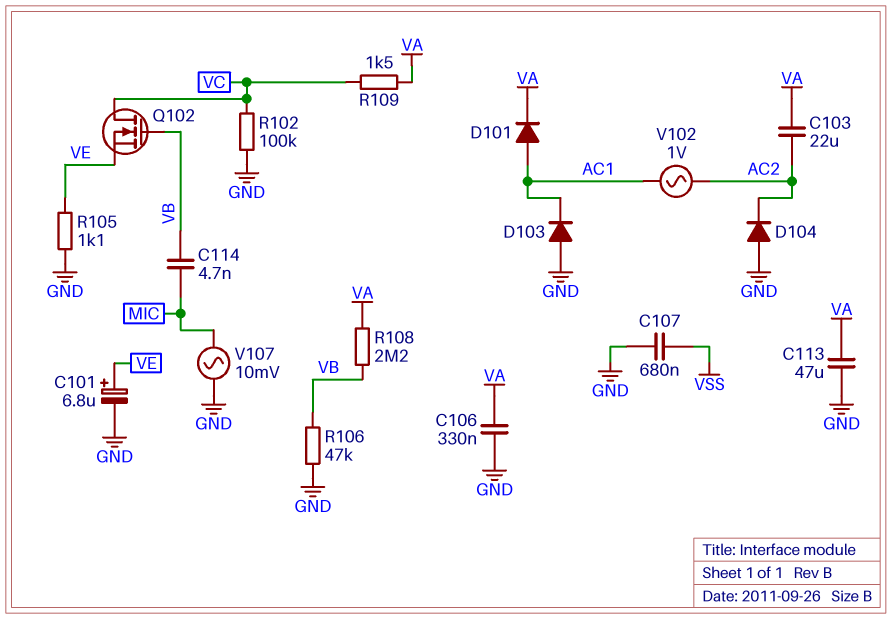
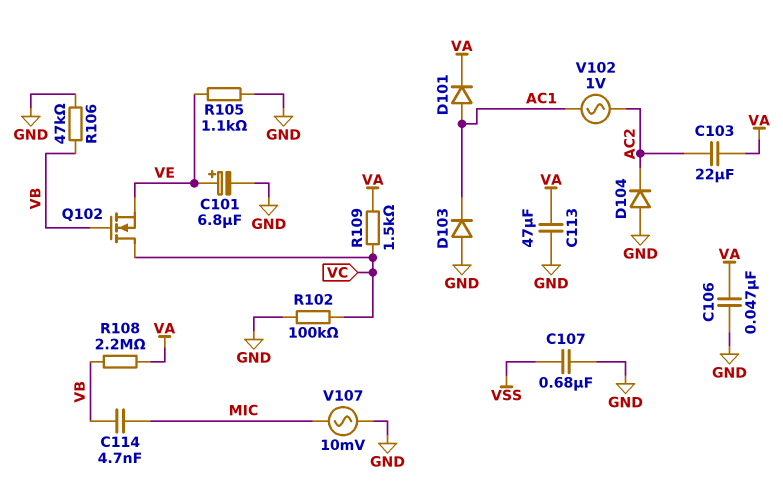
C106: 330nF (GND, VA) -> 47nF (GND, VA)

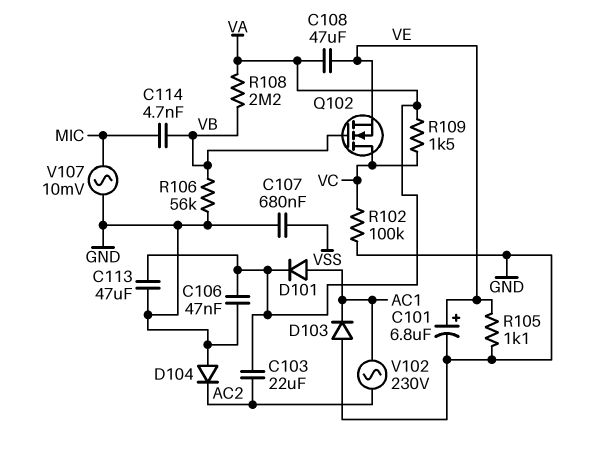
C108: none -> 47uF (VA, VE)
R106: 47k (GND, VB) -> 56k (GND, VB)
V102: AC 1V (AC1, AC2) -> AC 230V (AC1, AC2)

